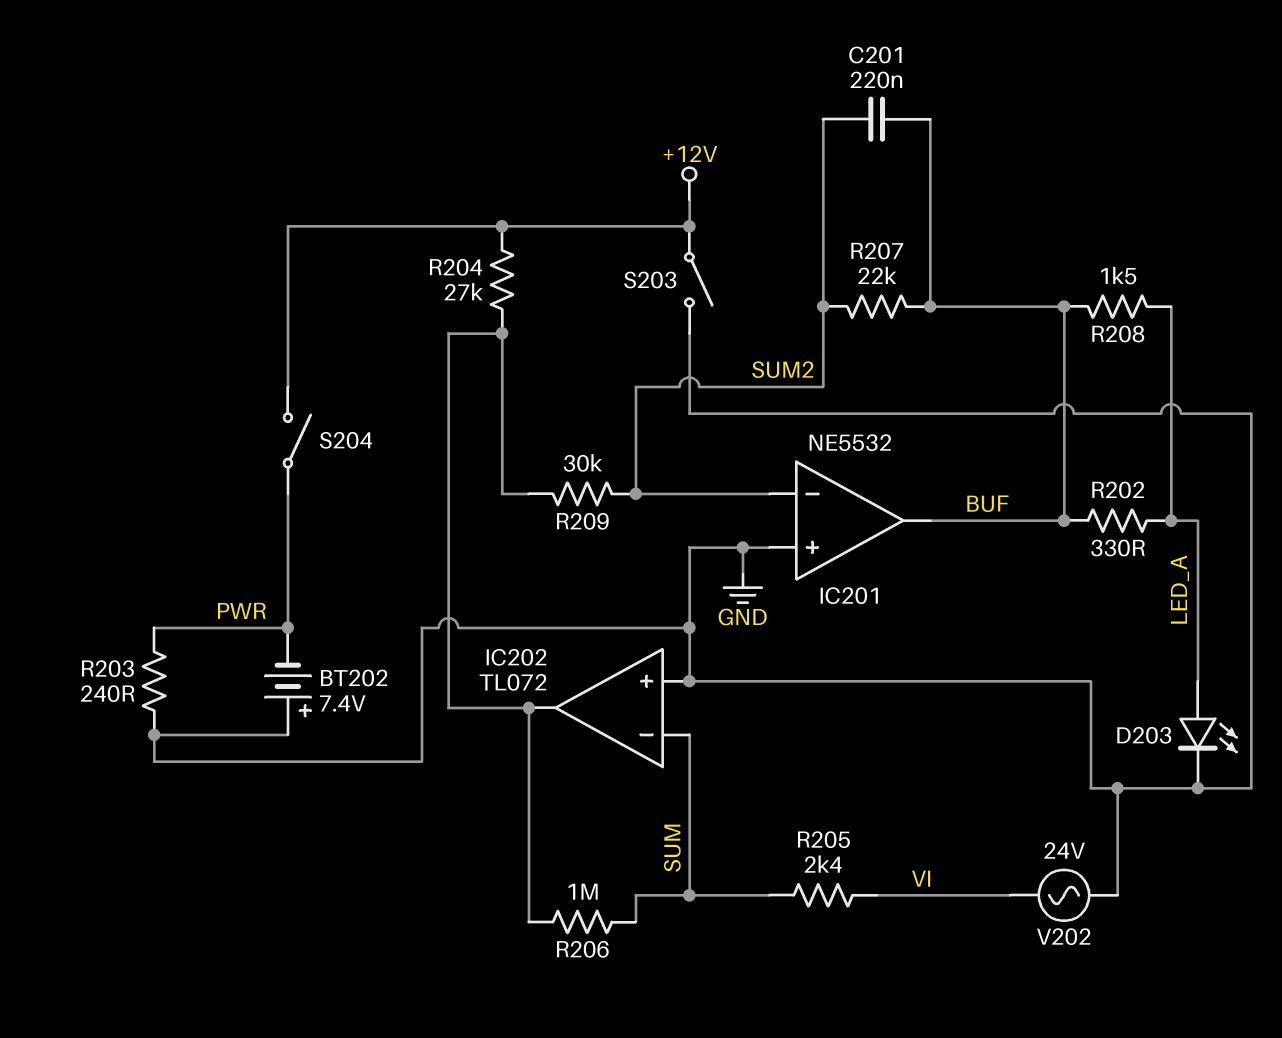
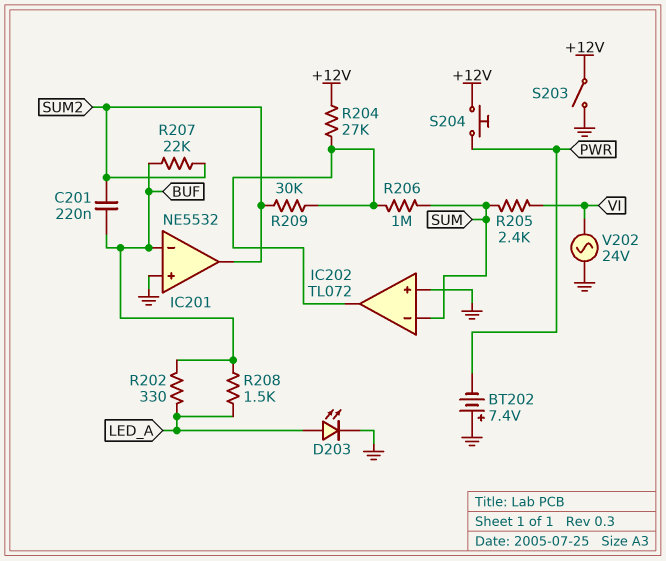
IC201 pin in-: SUM2 -> BUF
IC201 pin out: BUF -> SUM2
R203: 240 (GND, PWR) -> none
S204: switch (+12V, PWR) -> button (+12V, PWR)

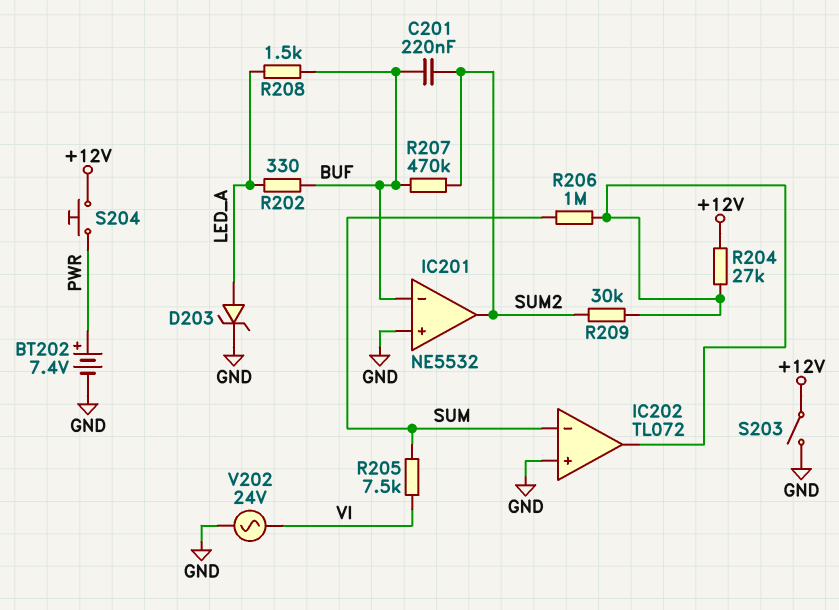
BT202: 7.4V (plus GND, minus PWR) -> 7.4V (plus PWR, minus GND)
D203: LED (A LED_A, K GND) -> zener (A LED_A, K GND)
R205: 2.4k (SUM, VI) -> 7.5k (SUM, VI)
R207: 22k (BUF, SUM2) -> 470k (BUF, SUM2)

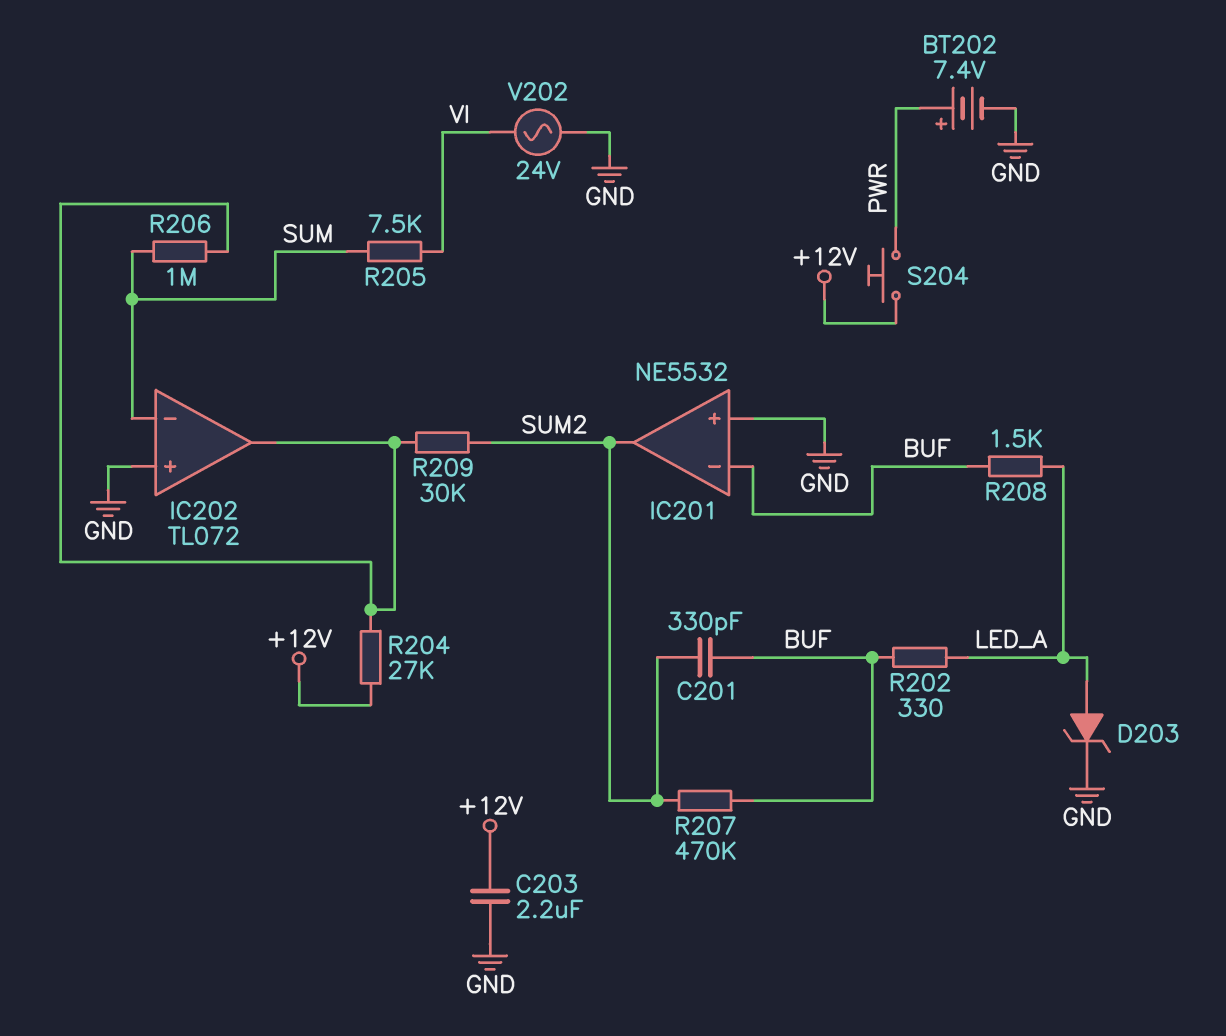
C201: 220nF (BUF, SUM2) -> 330pF (BUF, SUM2)
C203: none -> 2.2uF (+12V, GND)
S203: switch (+12V, GND) -> none

